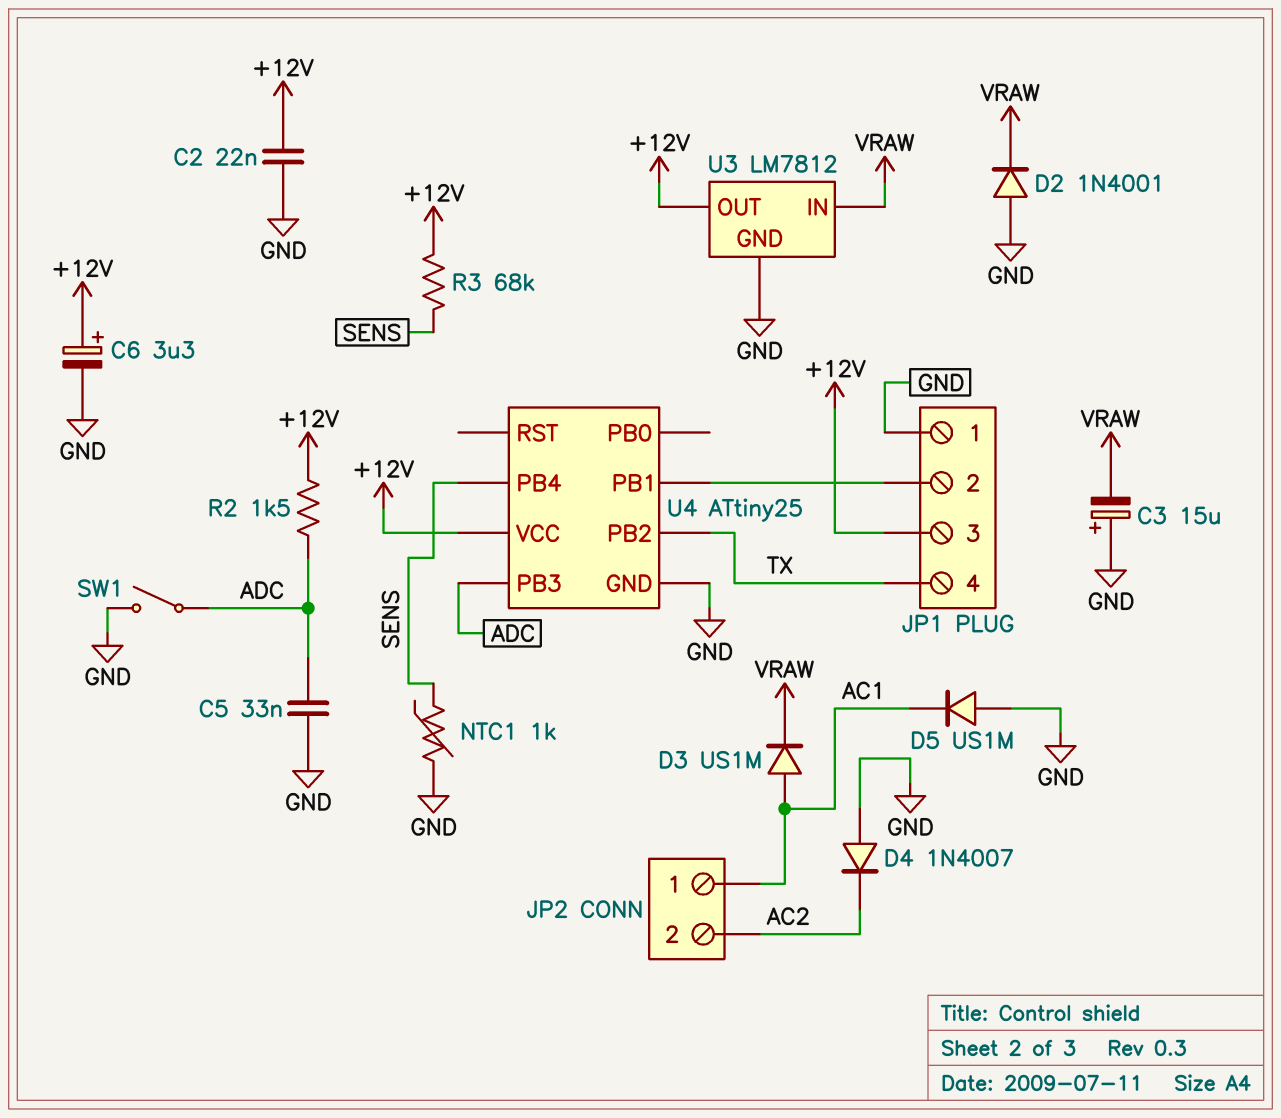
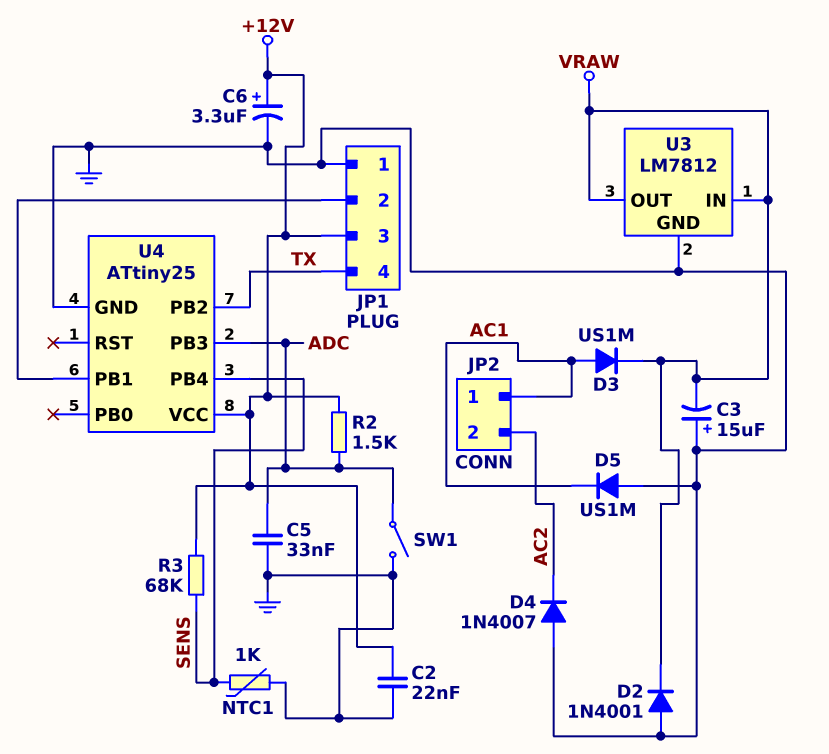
U3 pin OUT: +12V -> VRAW

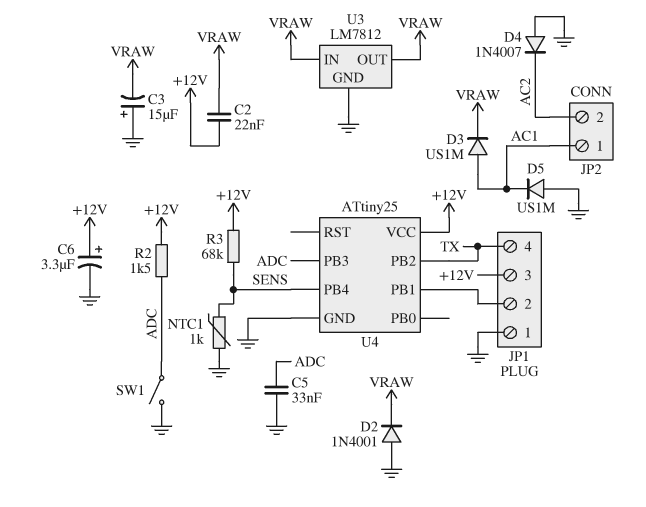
C2: 22nF (+12V, GND) -> 22nF (+12V, VRAW)

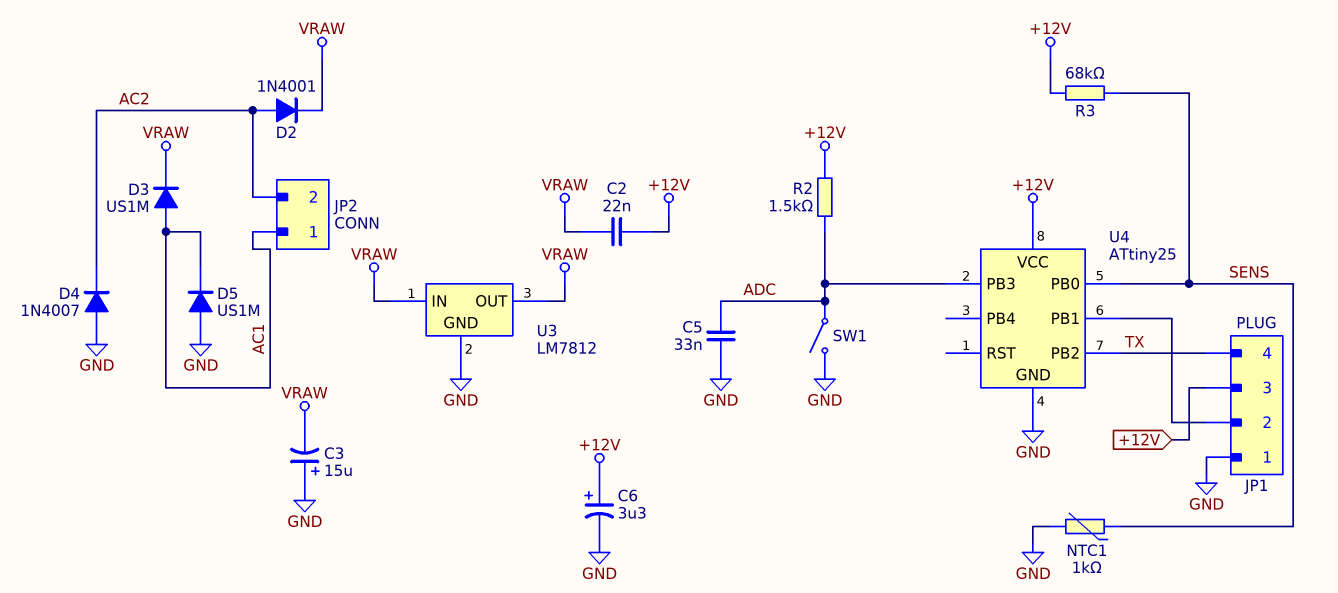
D2: diode 1N4001 (A GND, K VRAW) -> diode 1N4001 (A AC2, K VRAW)
U4 pin PB0: none -> SENS
U4 pin PB4: SENS -> none

